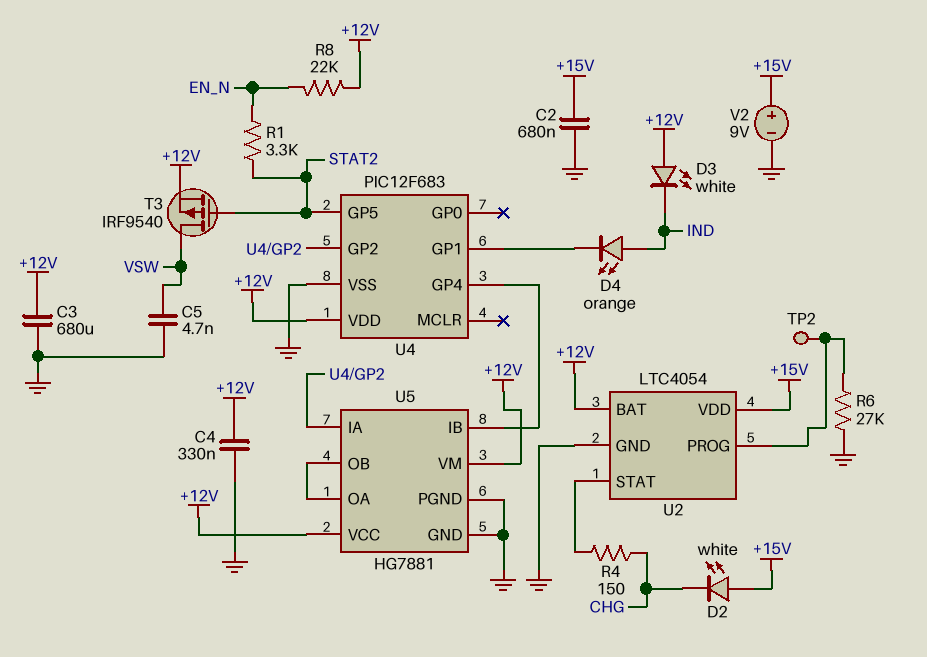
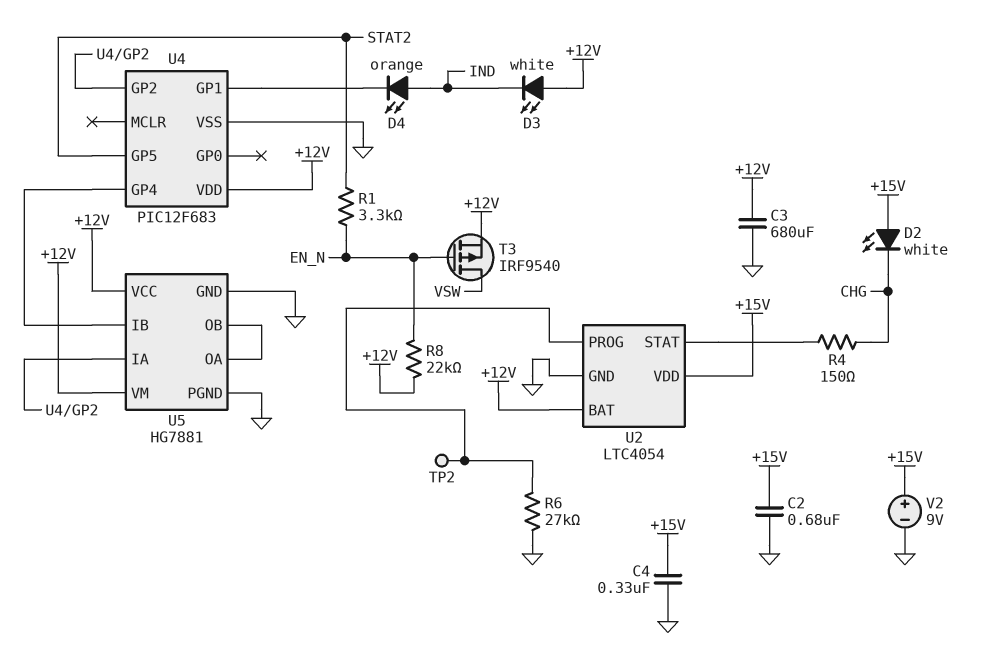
C4: 330nF (+12V, GND) -> 330nF (+15V, GND)
C5: 4.7nF (GND, VSW) -> none
T3: PMOS IRF9540 (G STAT2, D VSW, S +12V) -> PMOS IRF9540 (G EN_N, D VSW, S +12V)

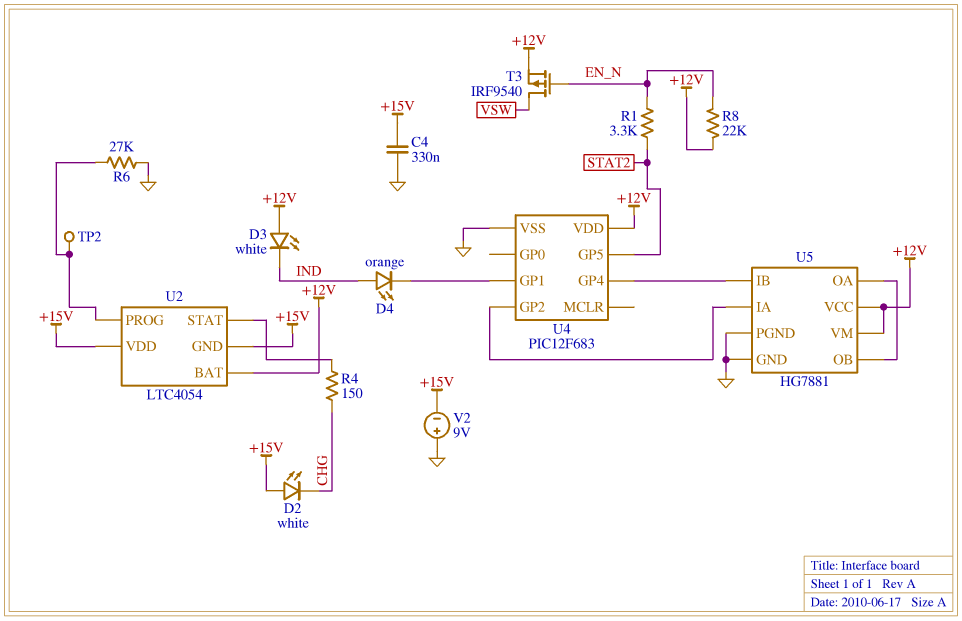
C2: 680nF (+15V, GND) -> none
C3: 680uF (+12V, GND) -> none
U2 pin GND: GND -> +15V
V2: 9V (plus +15V, minus GND) -> 9V (plus GND, minus +15V)

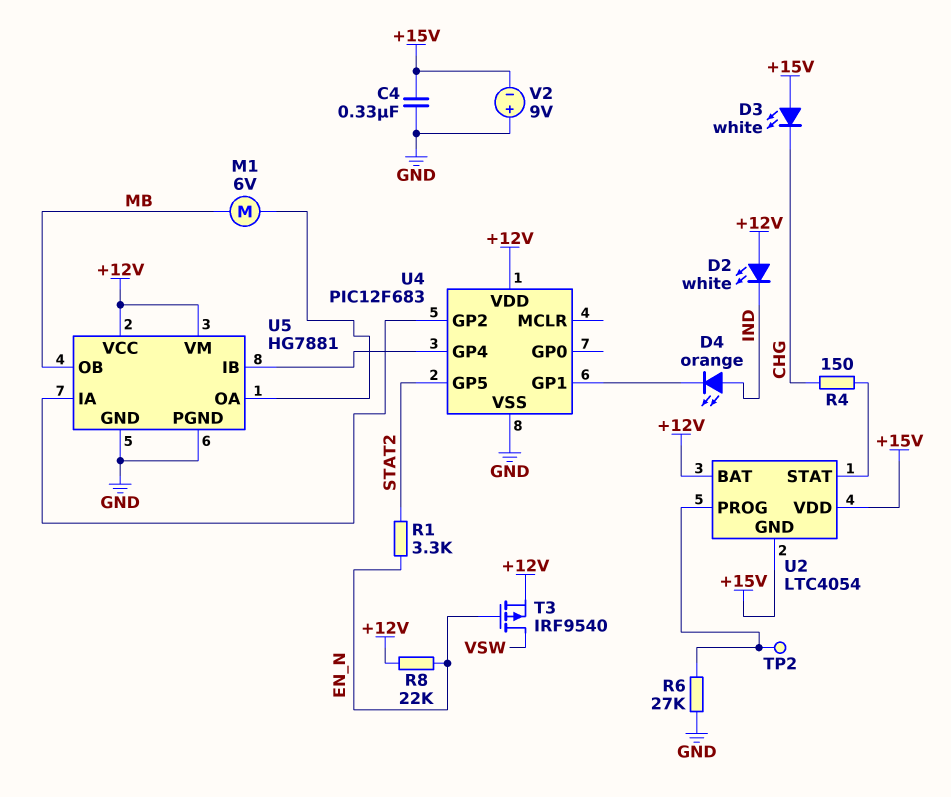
D2: LED white (A +15V, K CHG) -> LED white (A +12V, K IND)
D3: LED white (A +12V, K IND) -> LED white (A +15V, K CHG)
M1: none -> motor 6V (MB, U5/OA)
U5 pin OB: U5/OA -> MB

